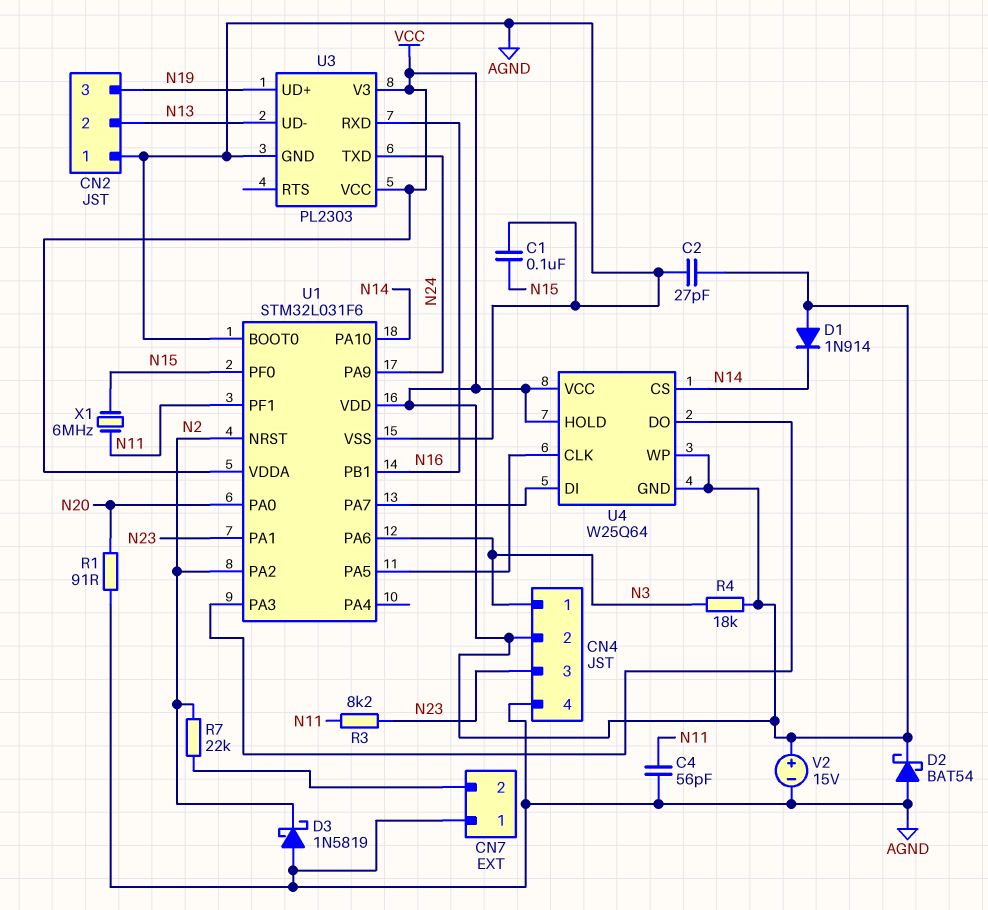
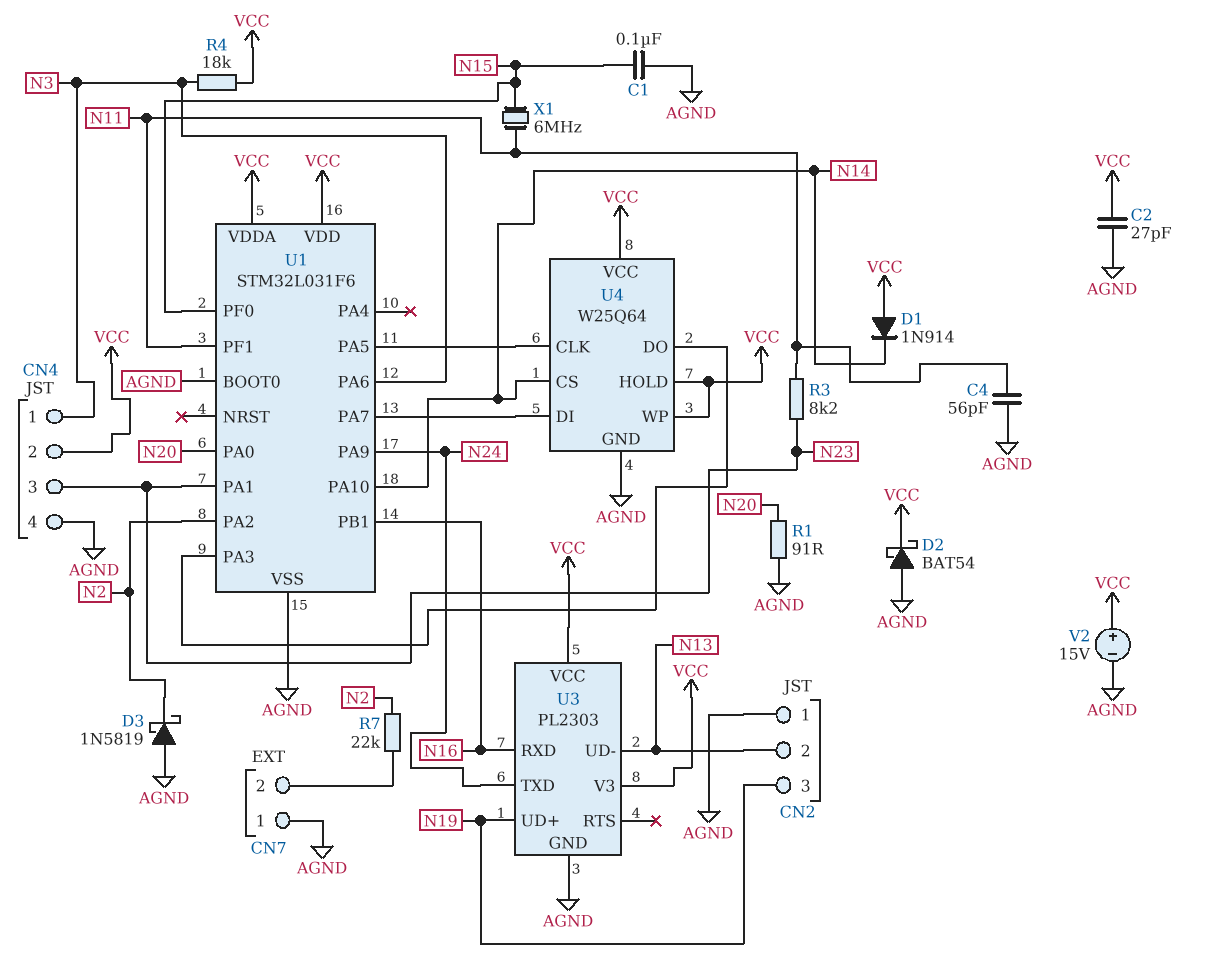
U1 pin NRST: N2 -> none
U4 pin GND: VCC -> AGND

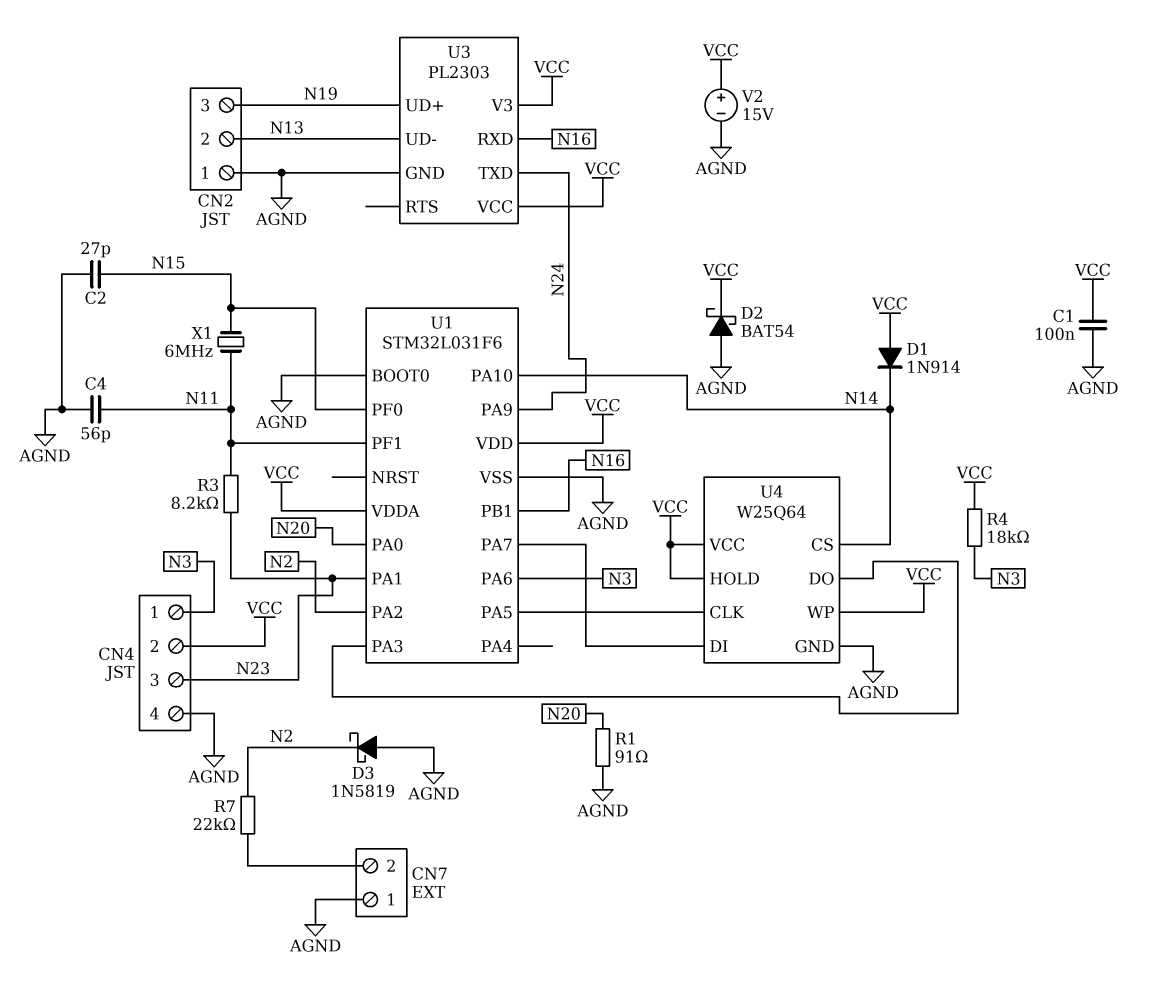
C1: 100nF (AGND, N15) -> 100nF (AGND, VCC)
C2: 27pF (AGND, VCC) -> 27pF (AGND, N15)

